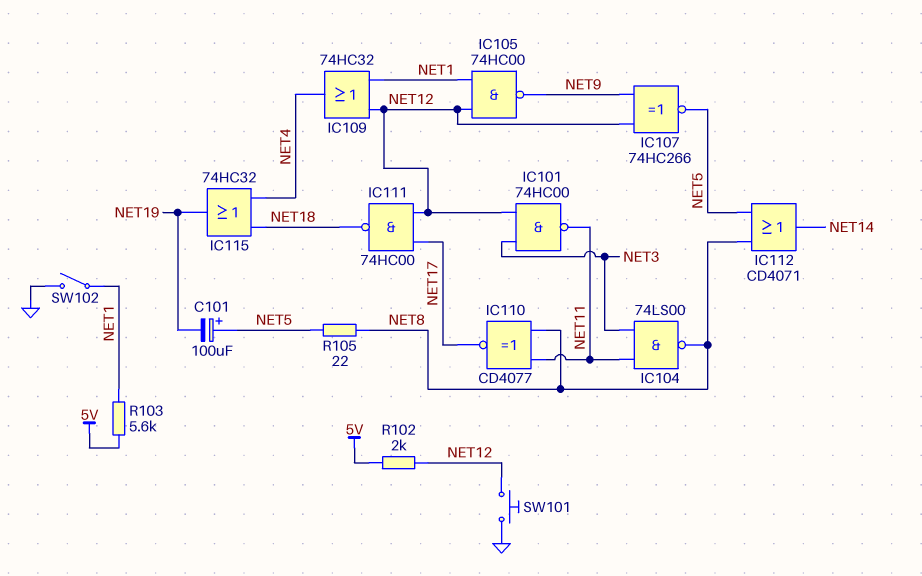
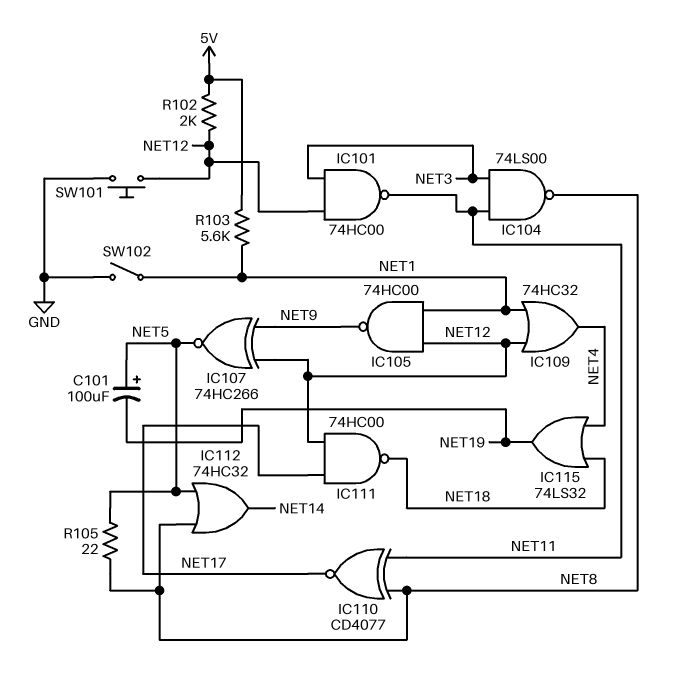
IC112: OR CD4071 (in NET5, in NET8, out NET14) -> OR 74HC32 (in NET5, in NET8, out NET14)
IC115: OR 74HC32 (in NET4, in NET18, out NET19) -> OR 74LS32 (in NET4, in NET18, out NET19)

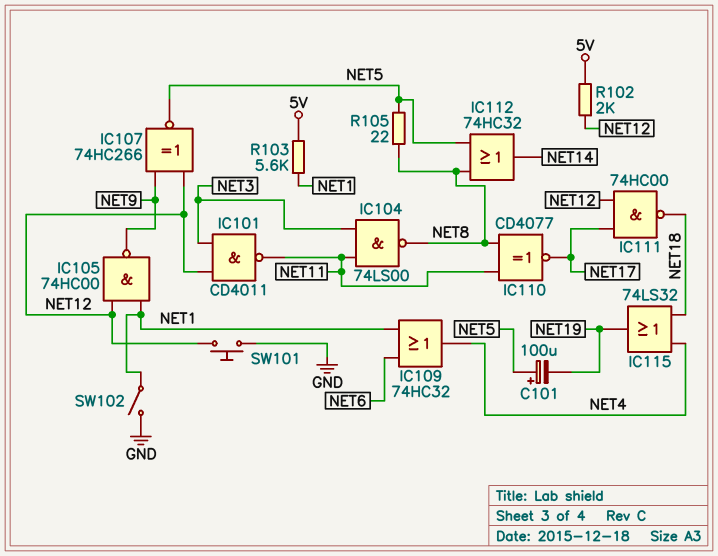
IC101: NAND 74HC00 (in NET3, in NET12, out NET11) -> NAND CD4011 (in NET3, in NET12, out NET11)
IC109: OR 74HC32 (in NET1, in NET12, out NET4) -> OR 74HC32 (in NET1, in NET6, out NET4)

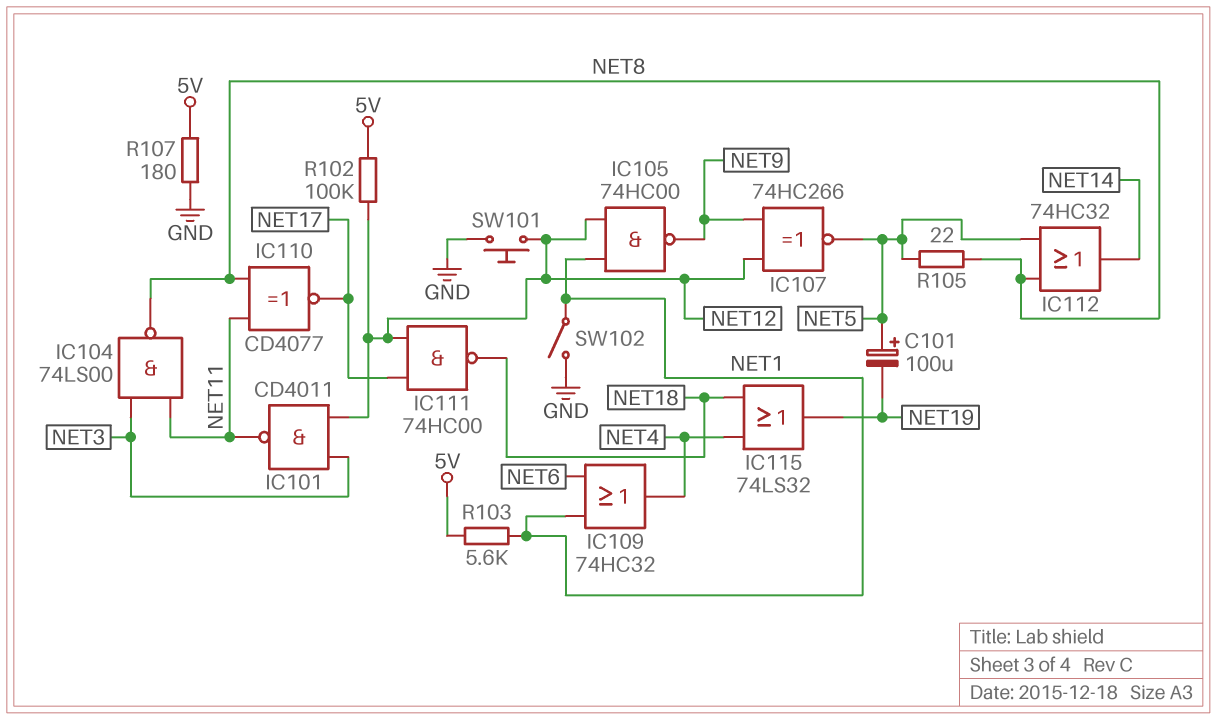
R102: 2k (5V, NET12) -> 100k (5V, NET12)
R107: none -> 180 (5V, GND)

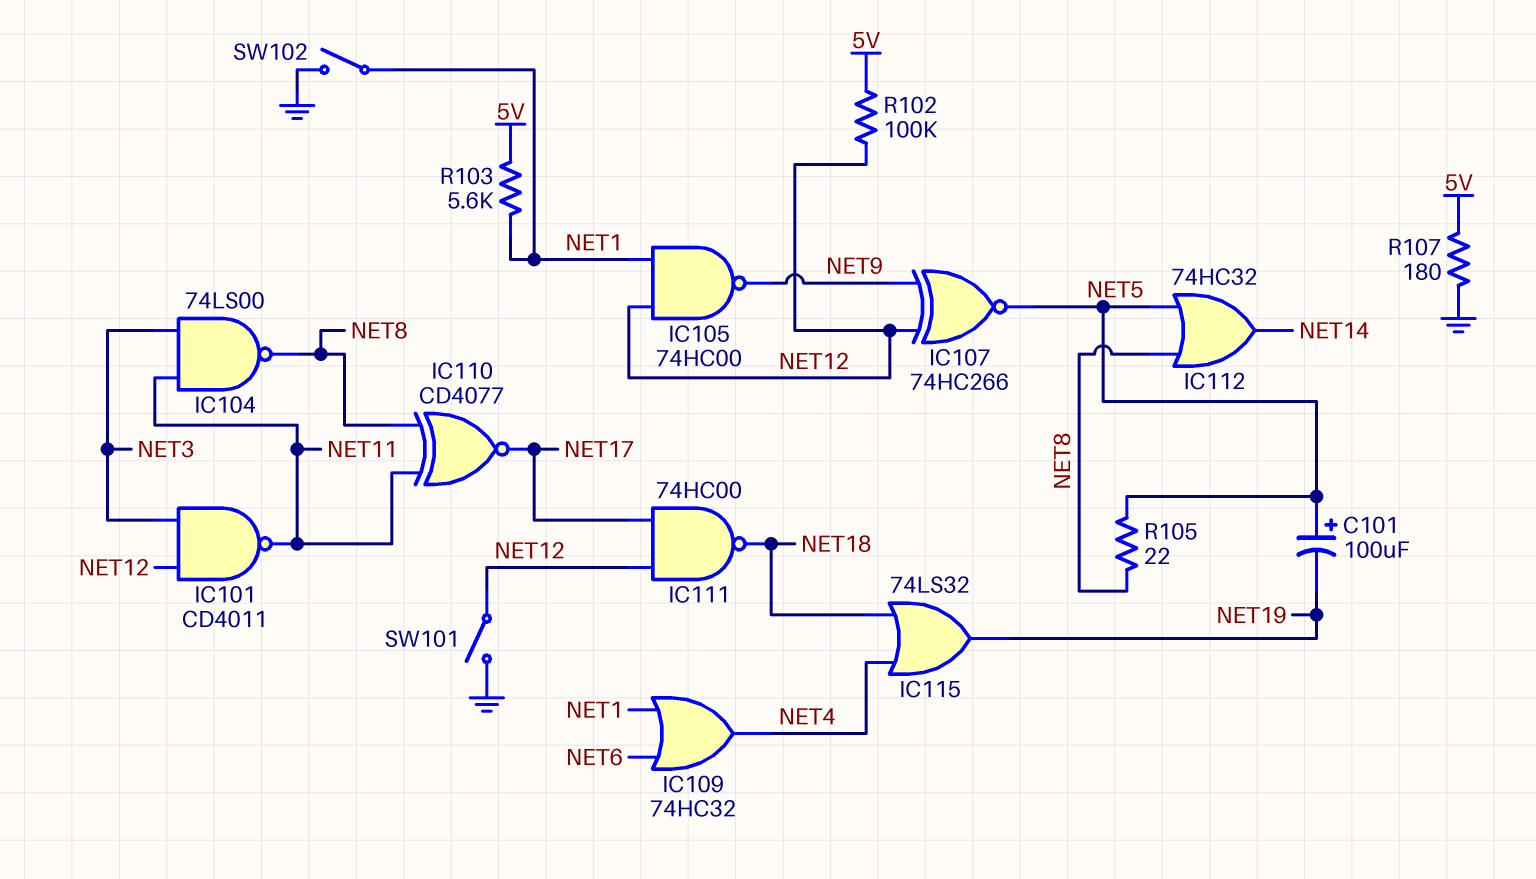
SW101: button (GND, NET12) -> switch (GND, NET12)

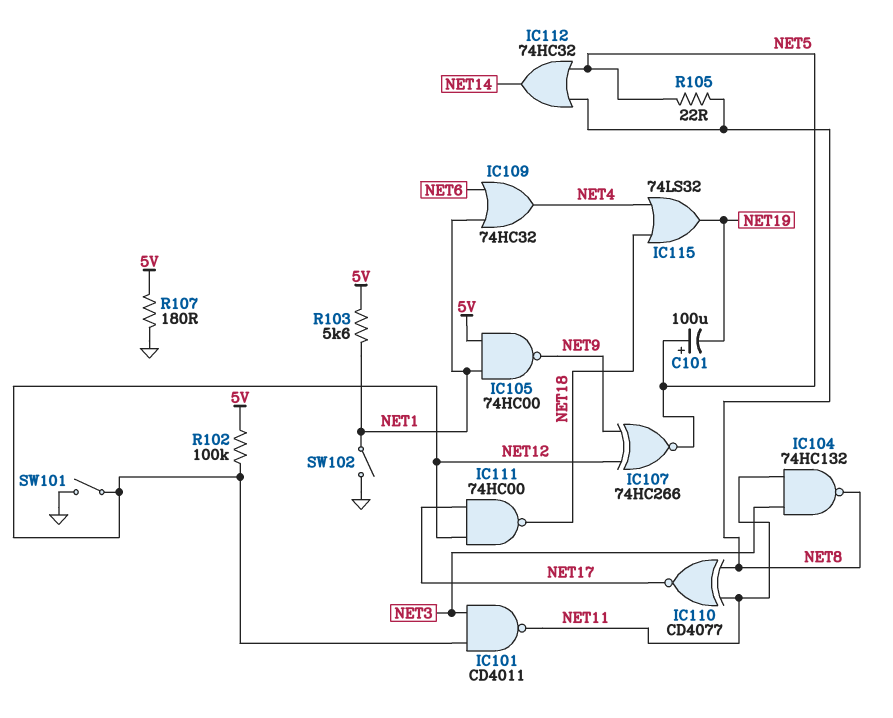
IC104: NAND 74LS00 (in NET3, in NET11, out NET8) -> NAND 74HC132 (in NET3, in NET11, out NET8)
IC105: NAND 74HC00 (in NET1, in NET12, out NET9) -> NAND 74HC00 (in 5V, in NET1, out NET9)

